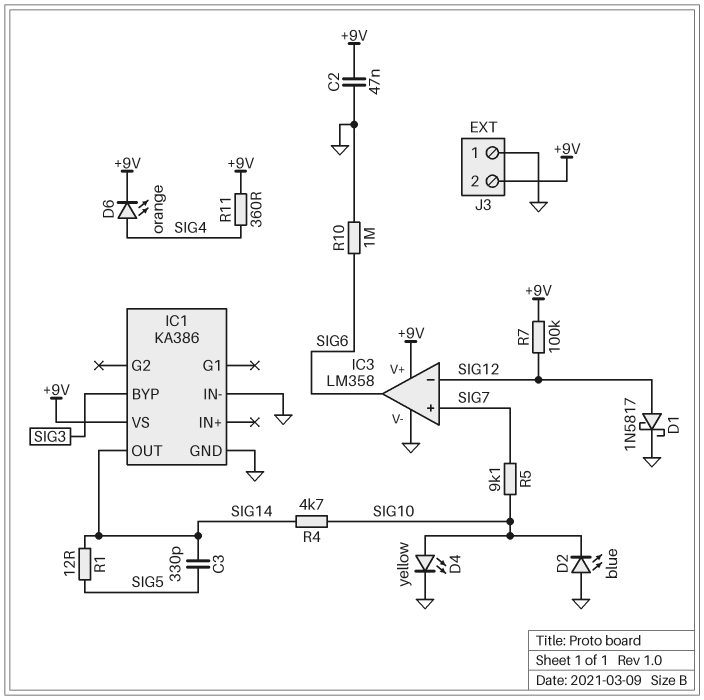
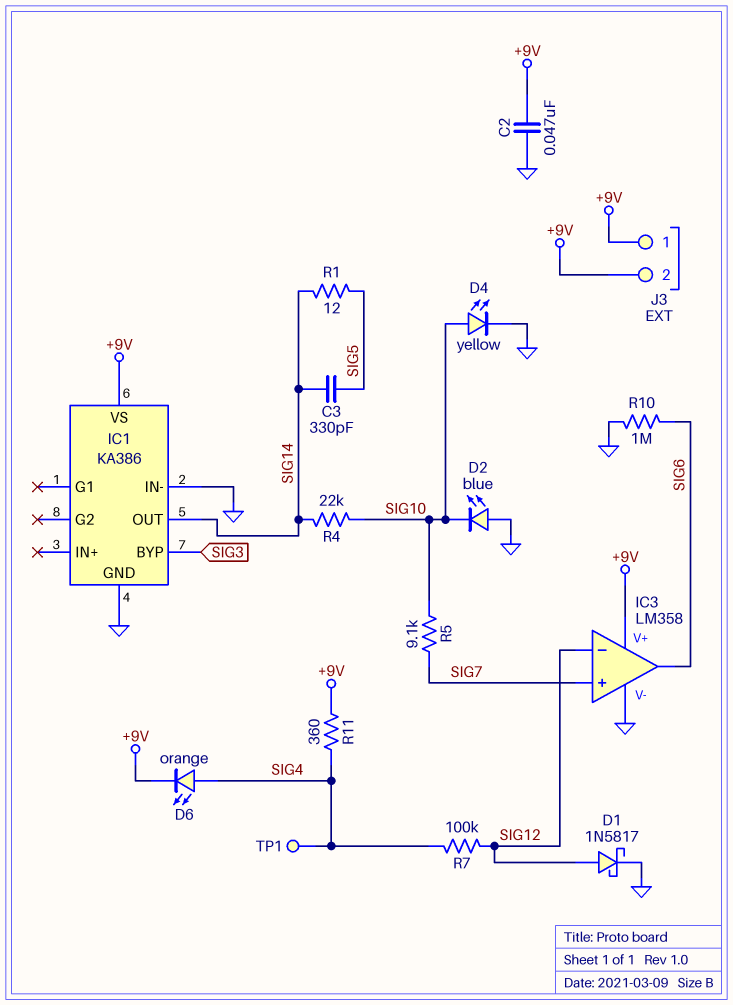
J3 pin 1: GND -> +9V
R4: 4.7k (SIG10, SIG14) -> 22k (SIG10, SIG14)
R7: 100k (+9V, SIG12) -> 100k (SIG4, SIG12)
TP1: none -> test point (SIG4)

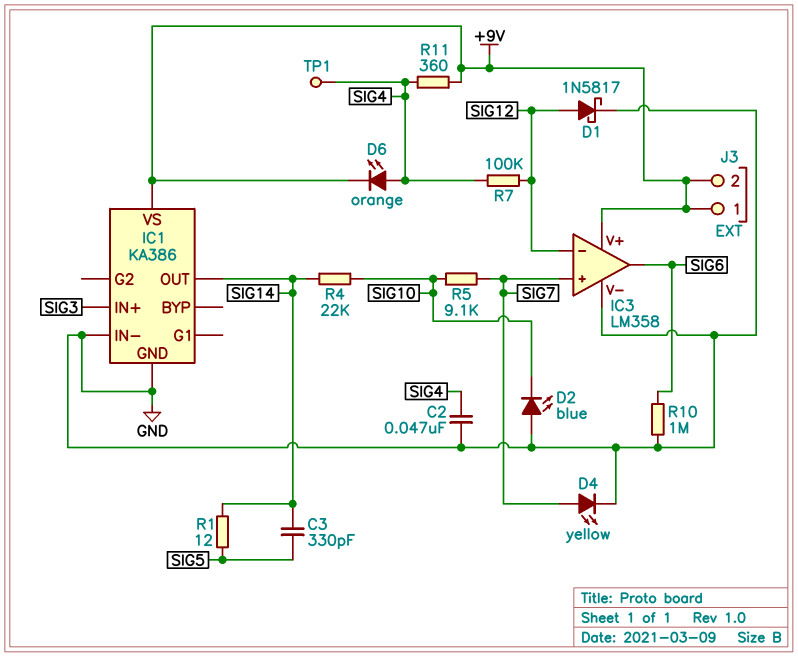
C2: 47nF (+9V, GND) -> 47nF (GND, SIG4)
D4: LED yellow (A SIG10, K GND) -> LED yellow (A SIG7, K GND)
IC1 pin BYP: SIG3 -> none
IC1 pin IN+: none -> SIG3

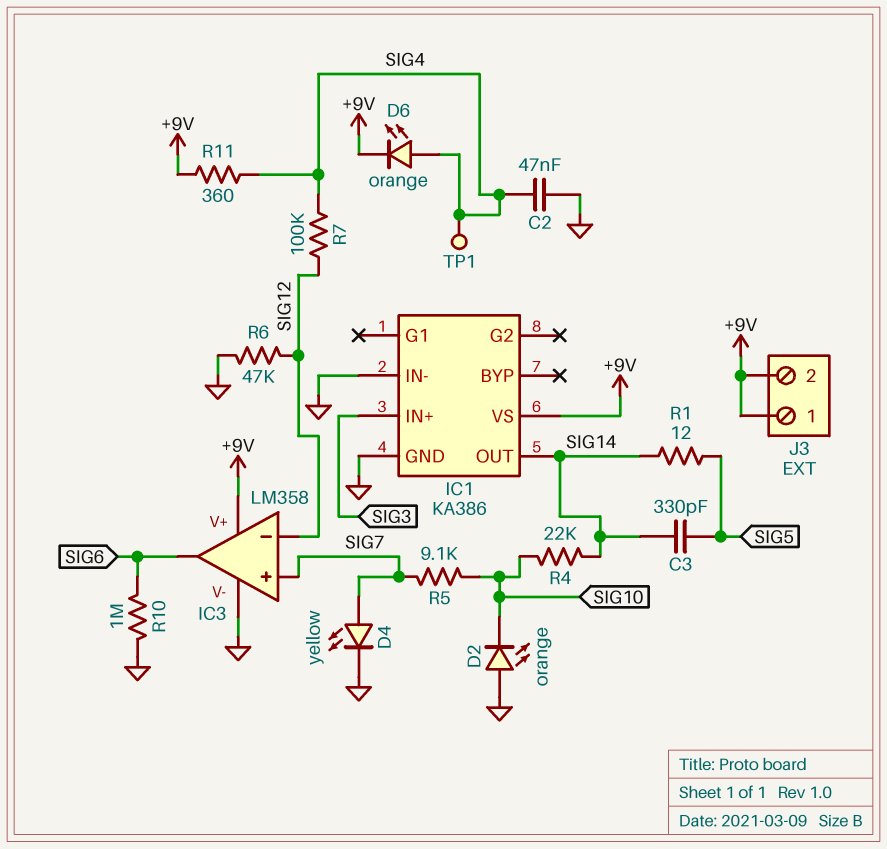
D1: schottky 1N5817 (A SIG12, K GND) -> none
D2: LED blue (A GND, K SIG10) -> LED orange (A GND, K SIG10)
R6: none -> 47k (GND, SIG12)

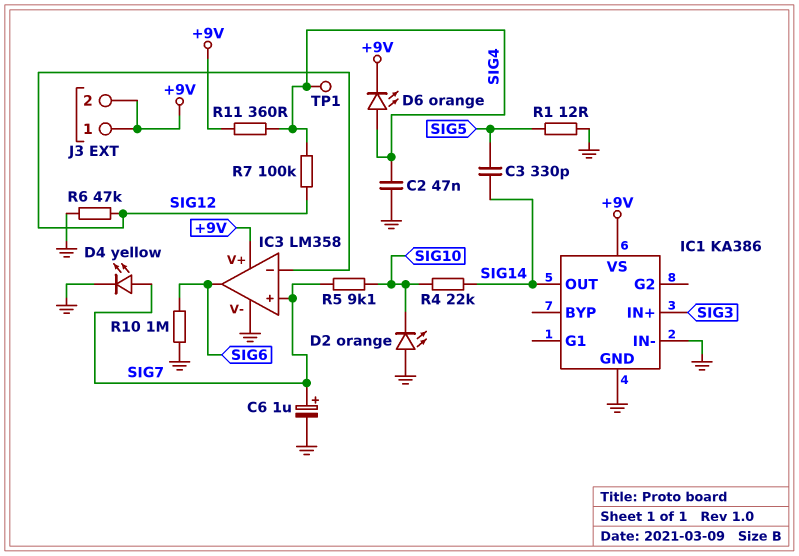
C6: none -> 1uF (plus SIG7, minus GND)
R1: 12 (SIG5, SIG14) -> 12 (GND, SIG5)

